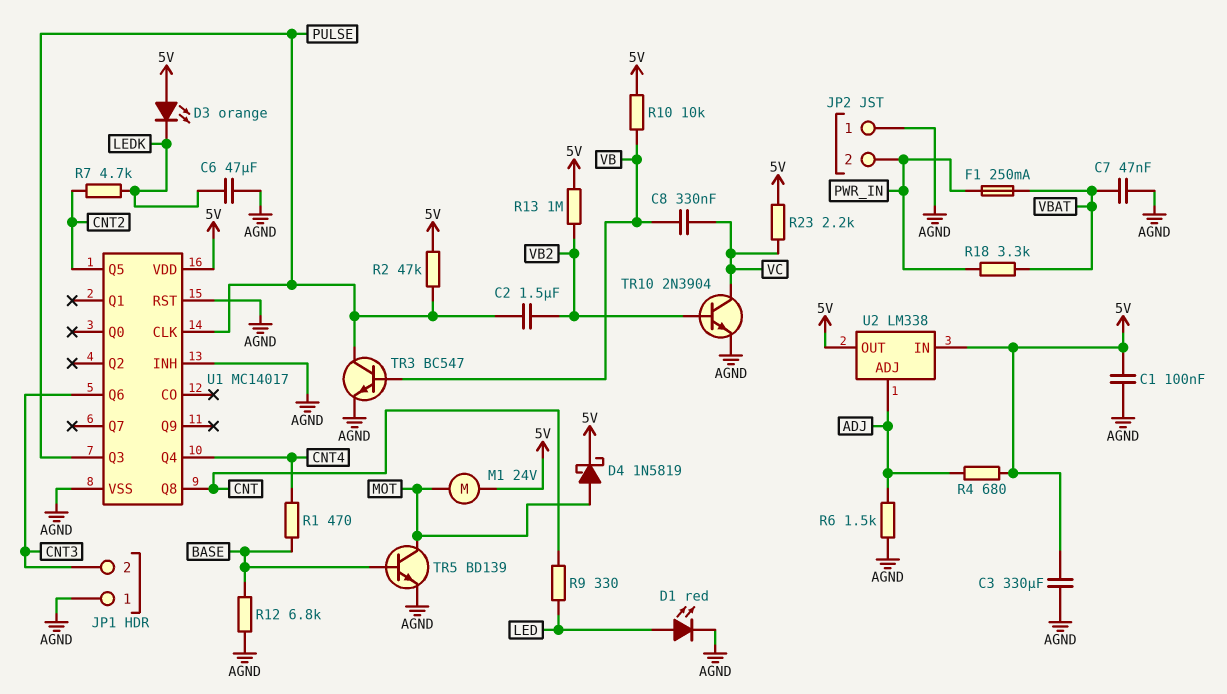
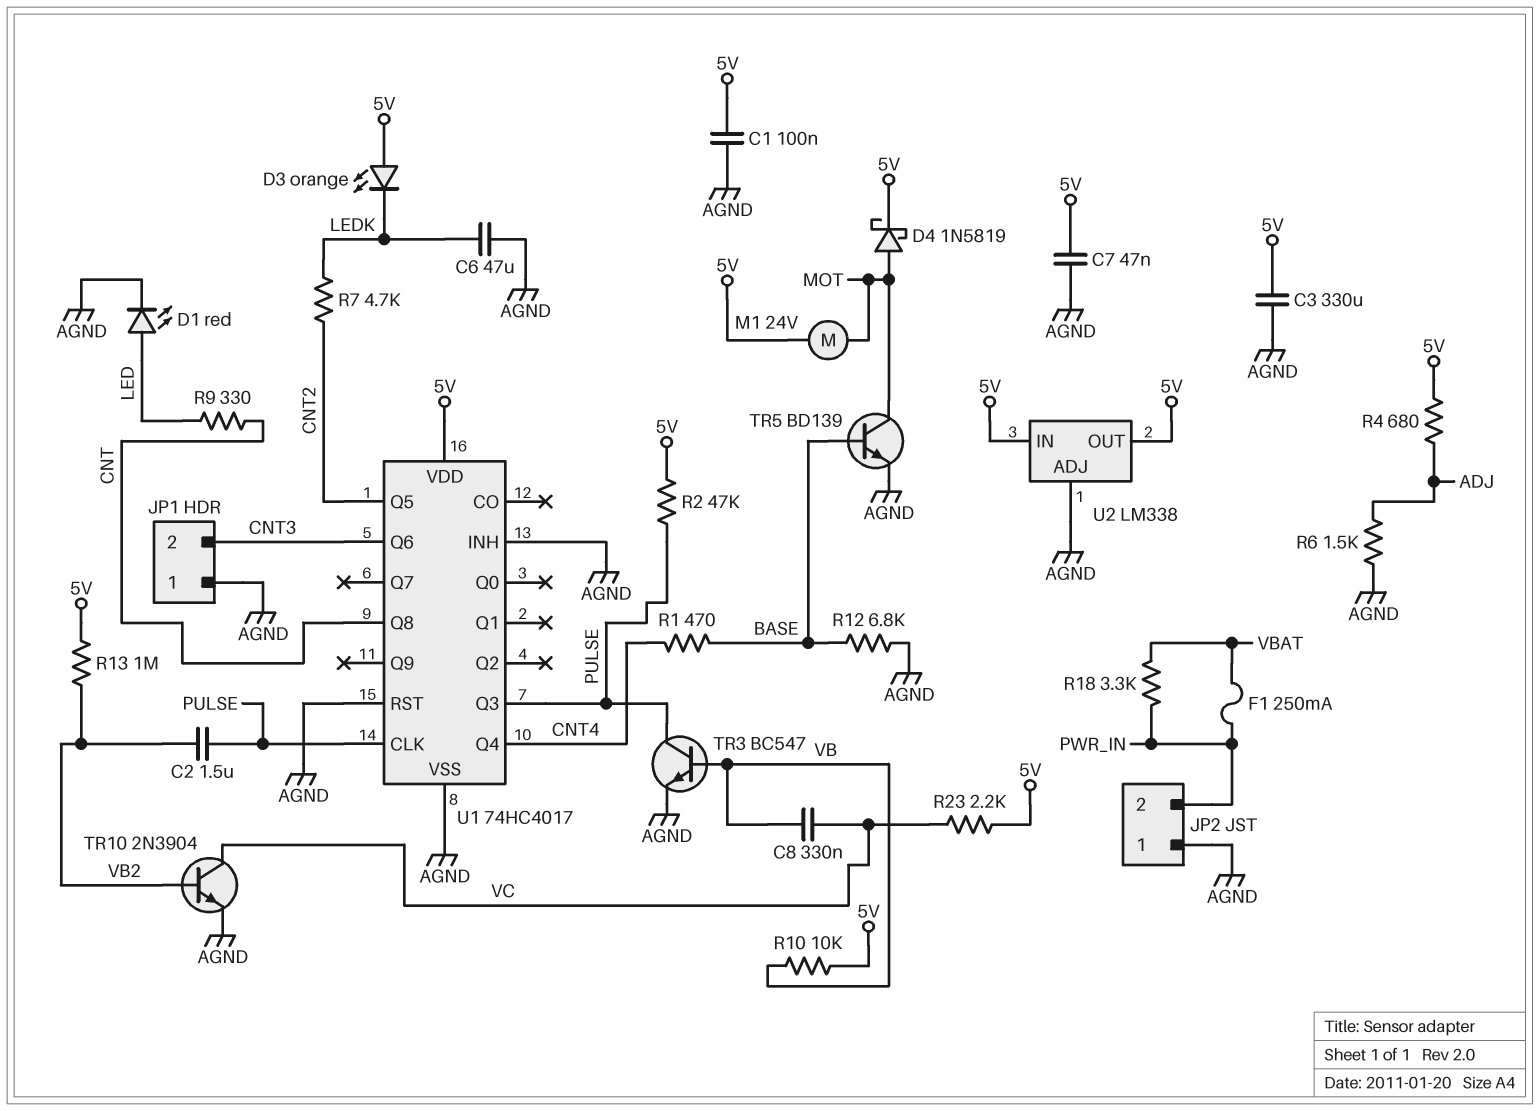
C7: 47nF (AGND, VBAT) -> 47nF (5V, AGND)
U1: MC14017 -> 74HC4017
U2 pin ADJ: ADJ -> AGND

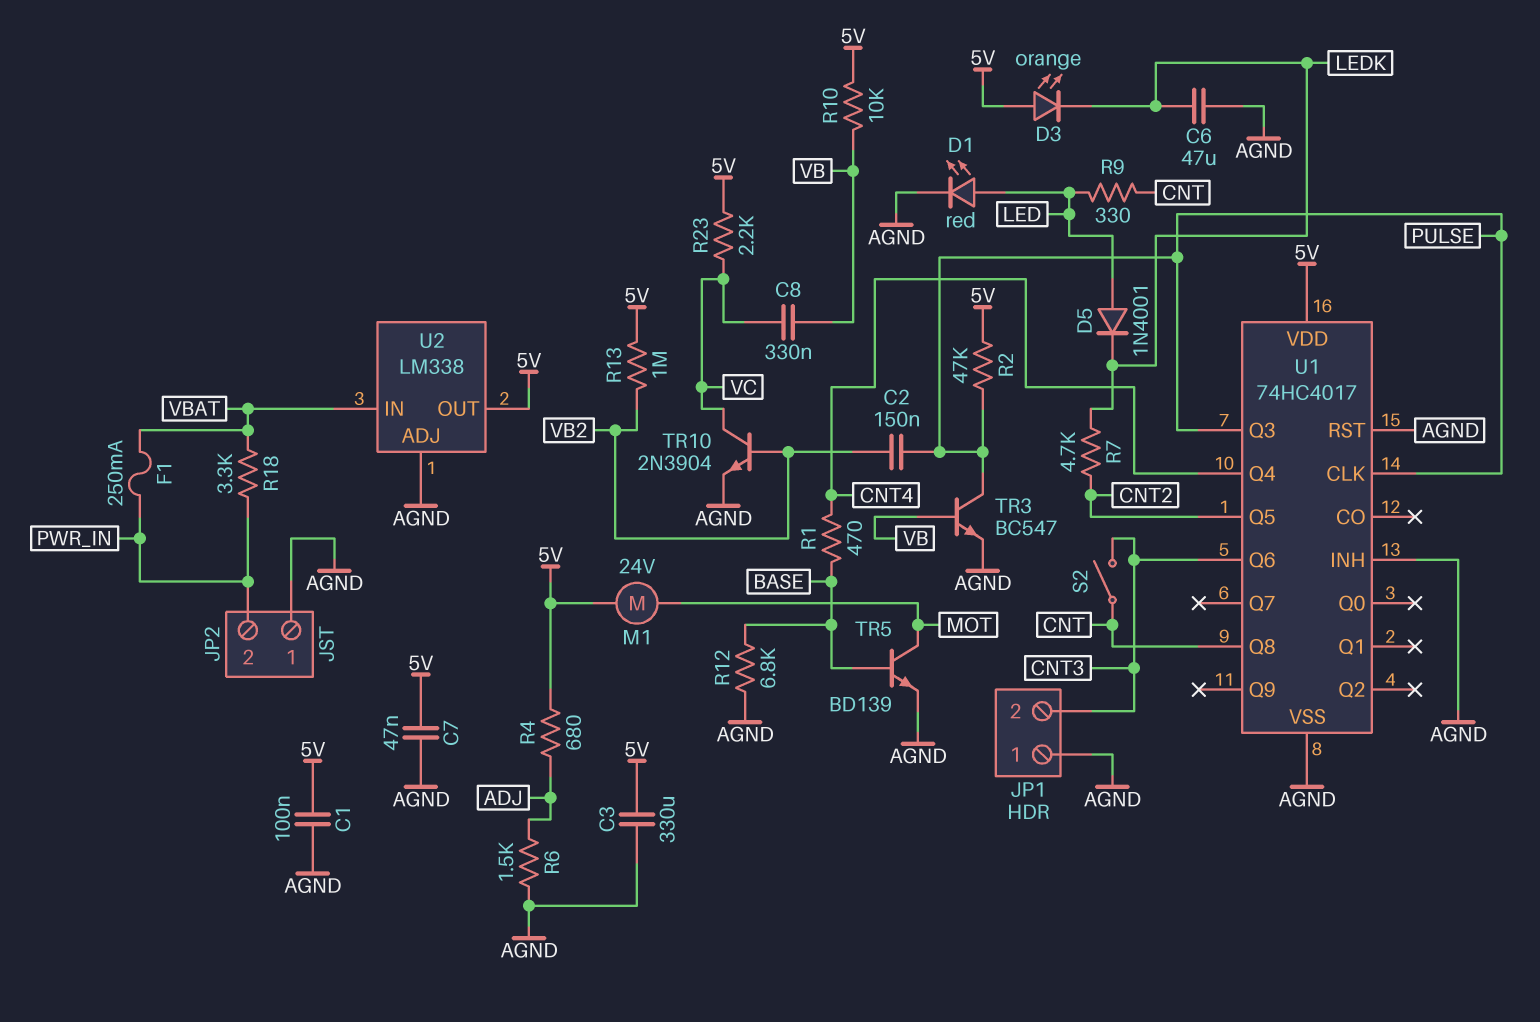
C2: 1.5uF (PULSE, VB2) -> 150nF (PULSE, VB2)
D4: schottky 1N5819 (A MOT, K 5V) -> none
D5: none -> diode 1N4001 (A LED, K LEDK)
S2: none -> switch (CNT, CNT3)
U2 pin IN: 5V -> VBAT

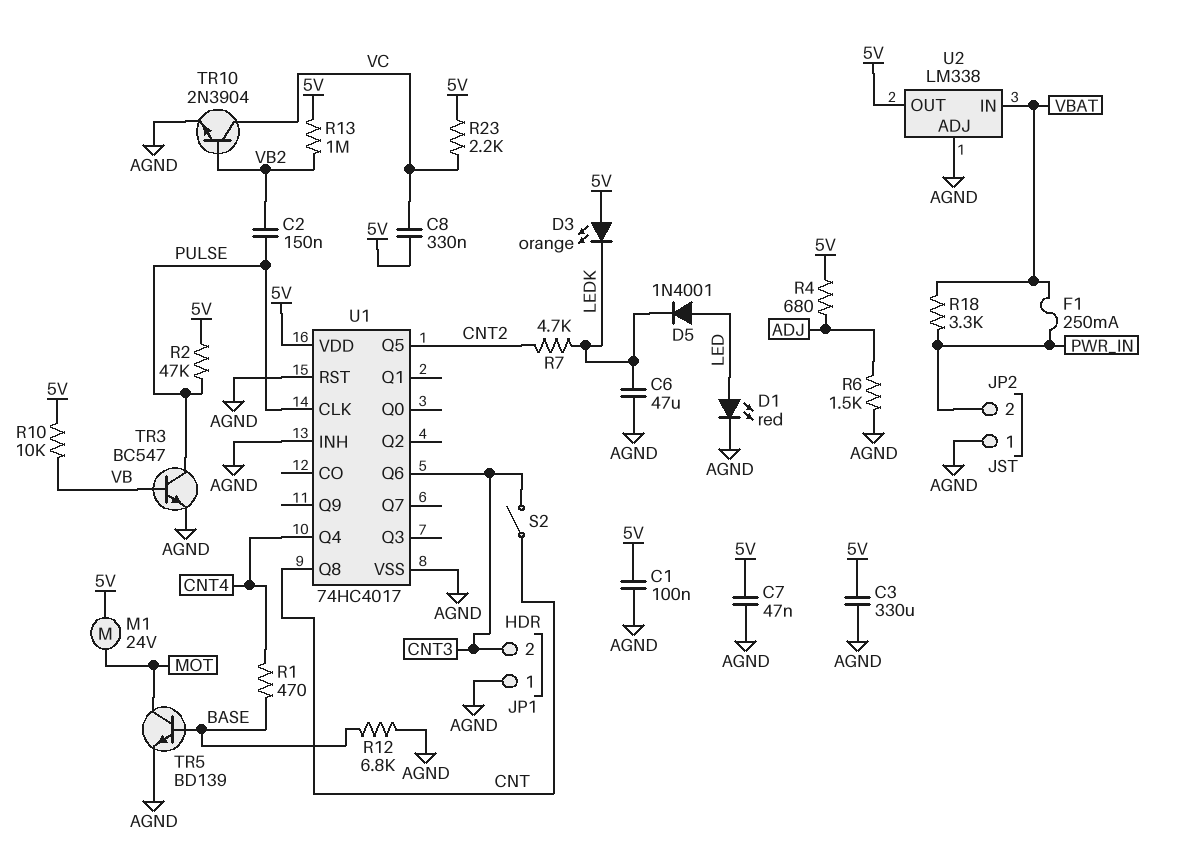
C8: 330nF (VB, VC) -> 330nF (5V, VC)
R9: 330 (CNT, LED) -> none
U1 pin Q3: PULSE -> none

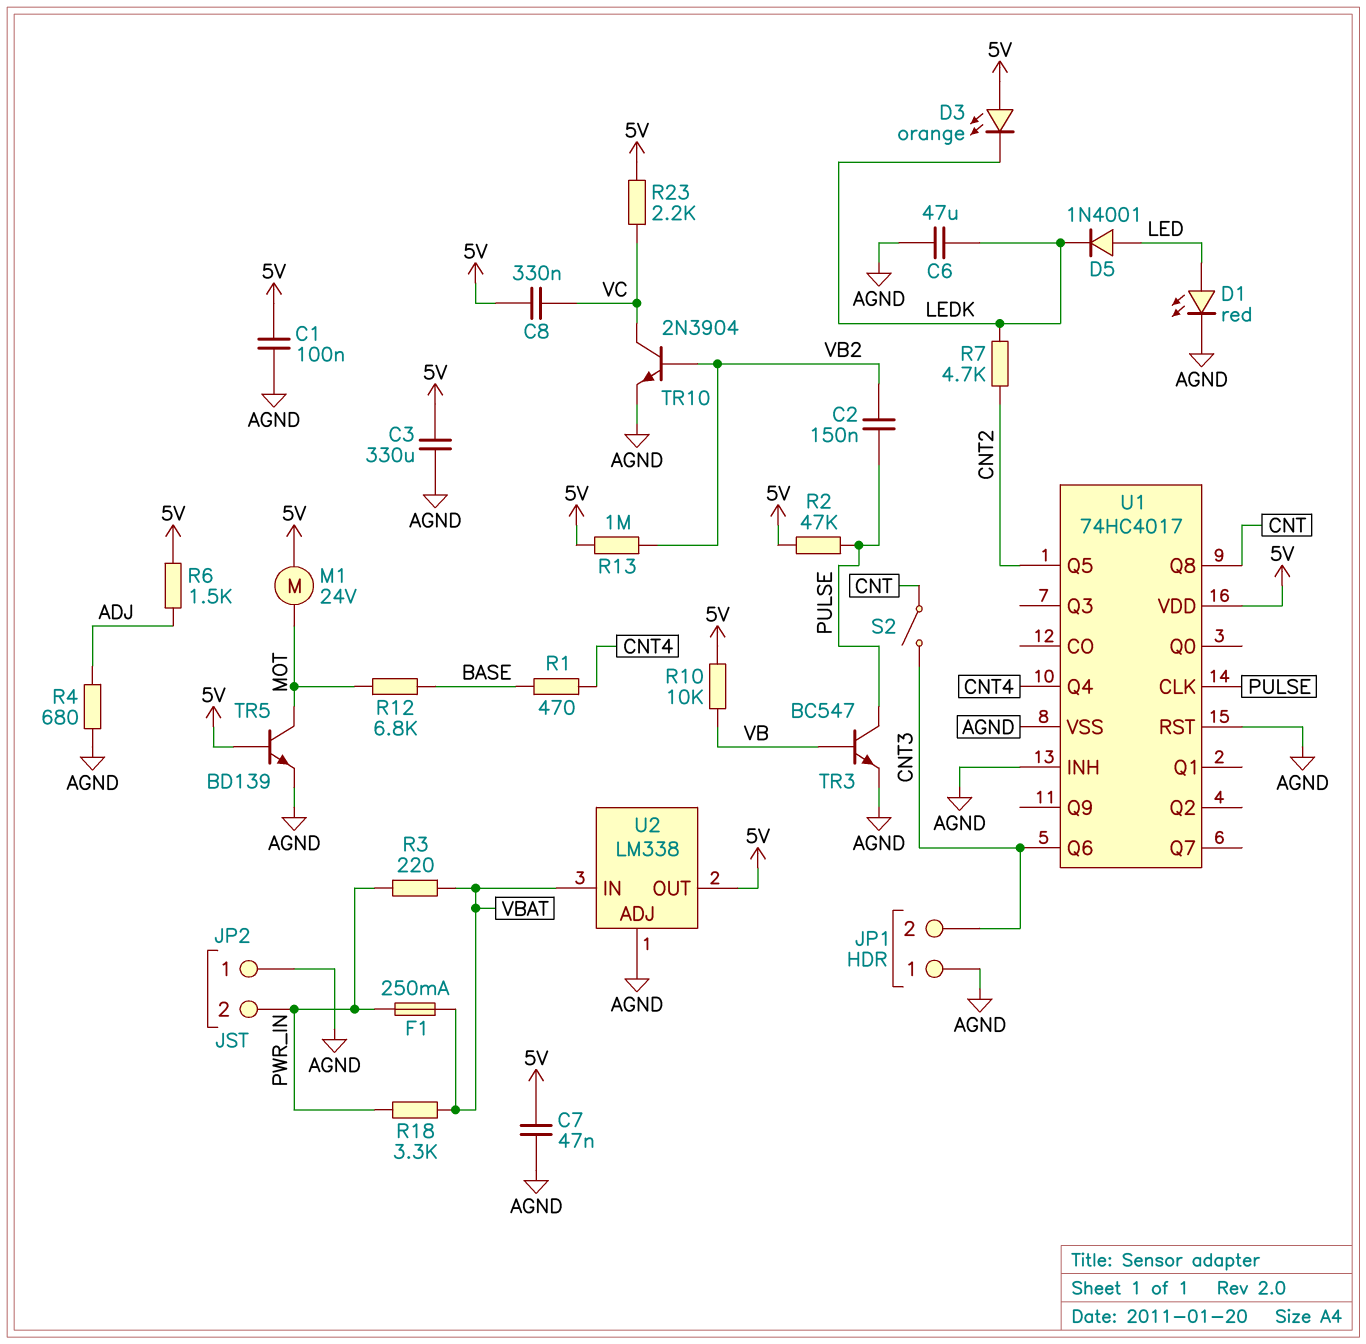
R3: none -> 220 (PWR_IN, VBAT)
R4: 680 (5V, ADJ) -> 680 (ADJ, AGND)
R6: 1.5k (ADJ, AGND) -> 1.5k (5V, ADJ)
R12: 6.8k (AGND, BASE) -> 6.8k (BASE, MOT)
TR5: NPN BD139 (B BASE, C MOT, E AGND) -> NPN BD139 (B 5V, C MOT, E AGND)

